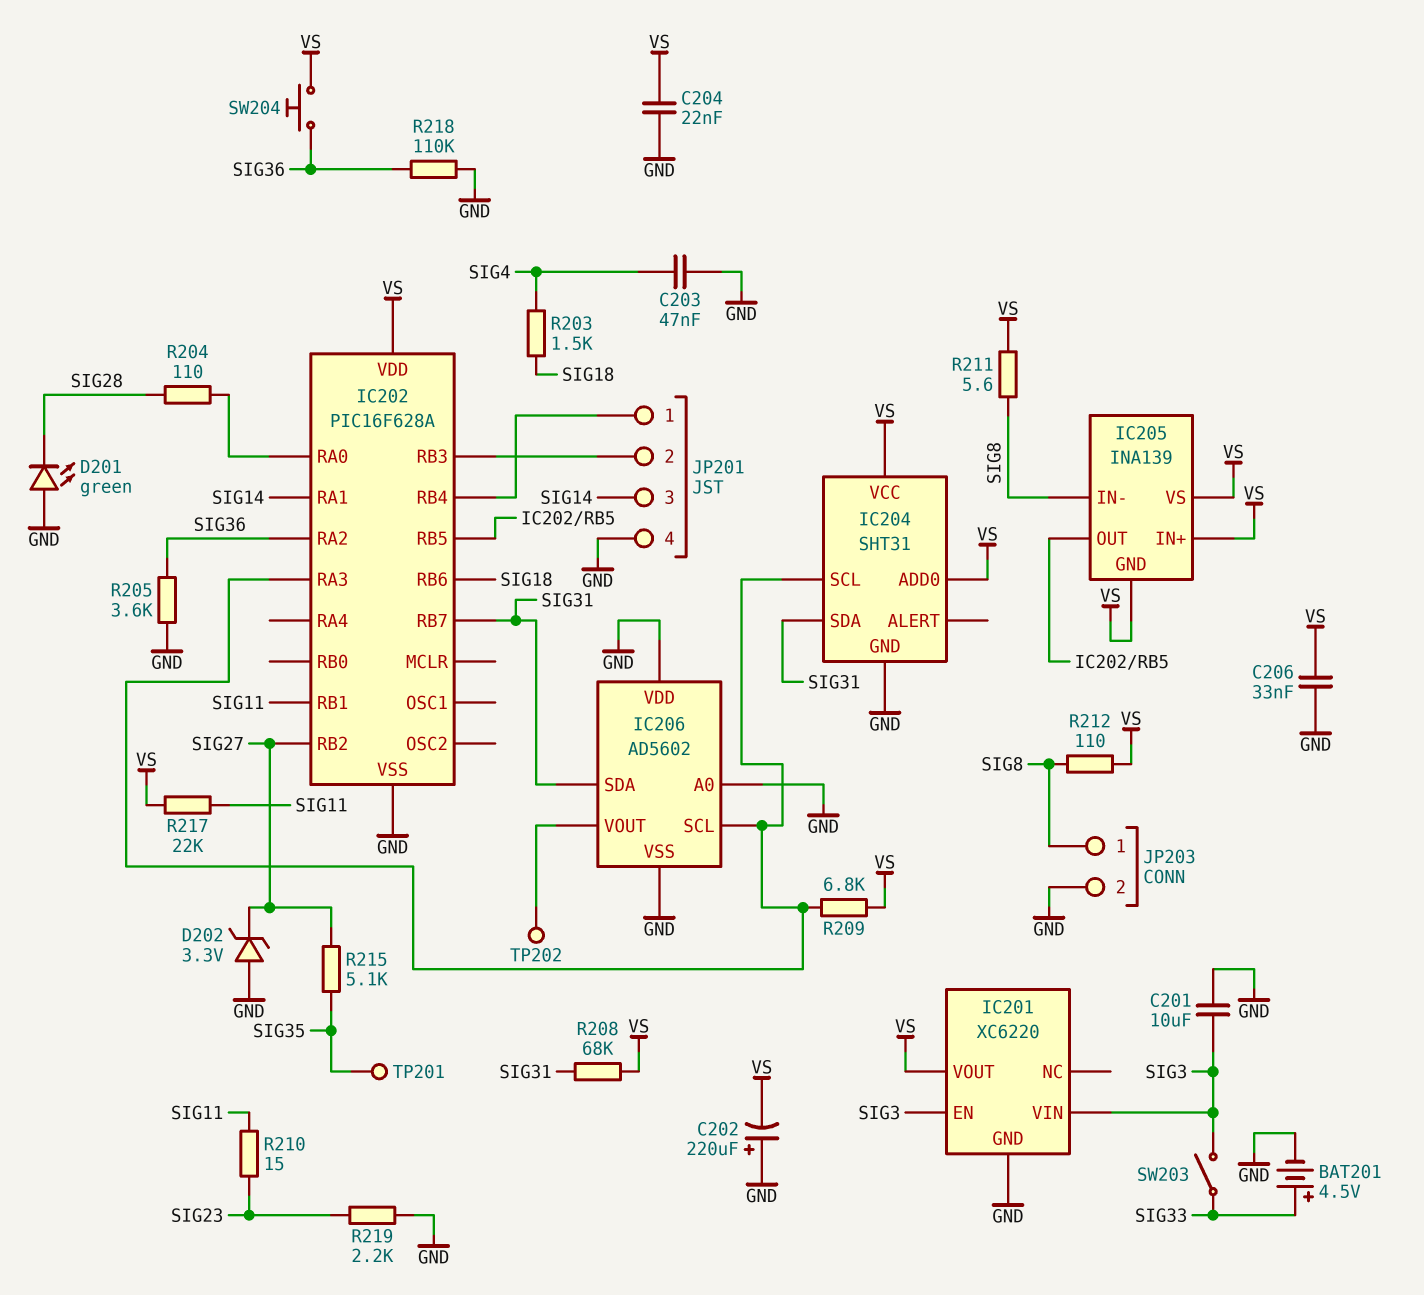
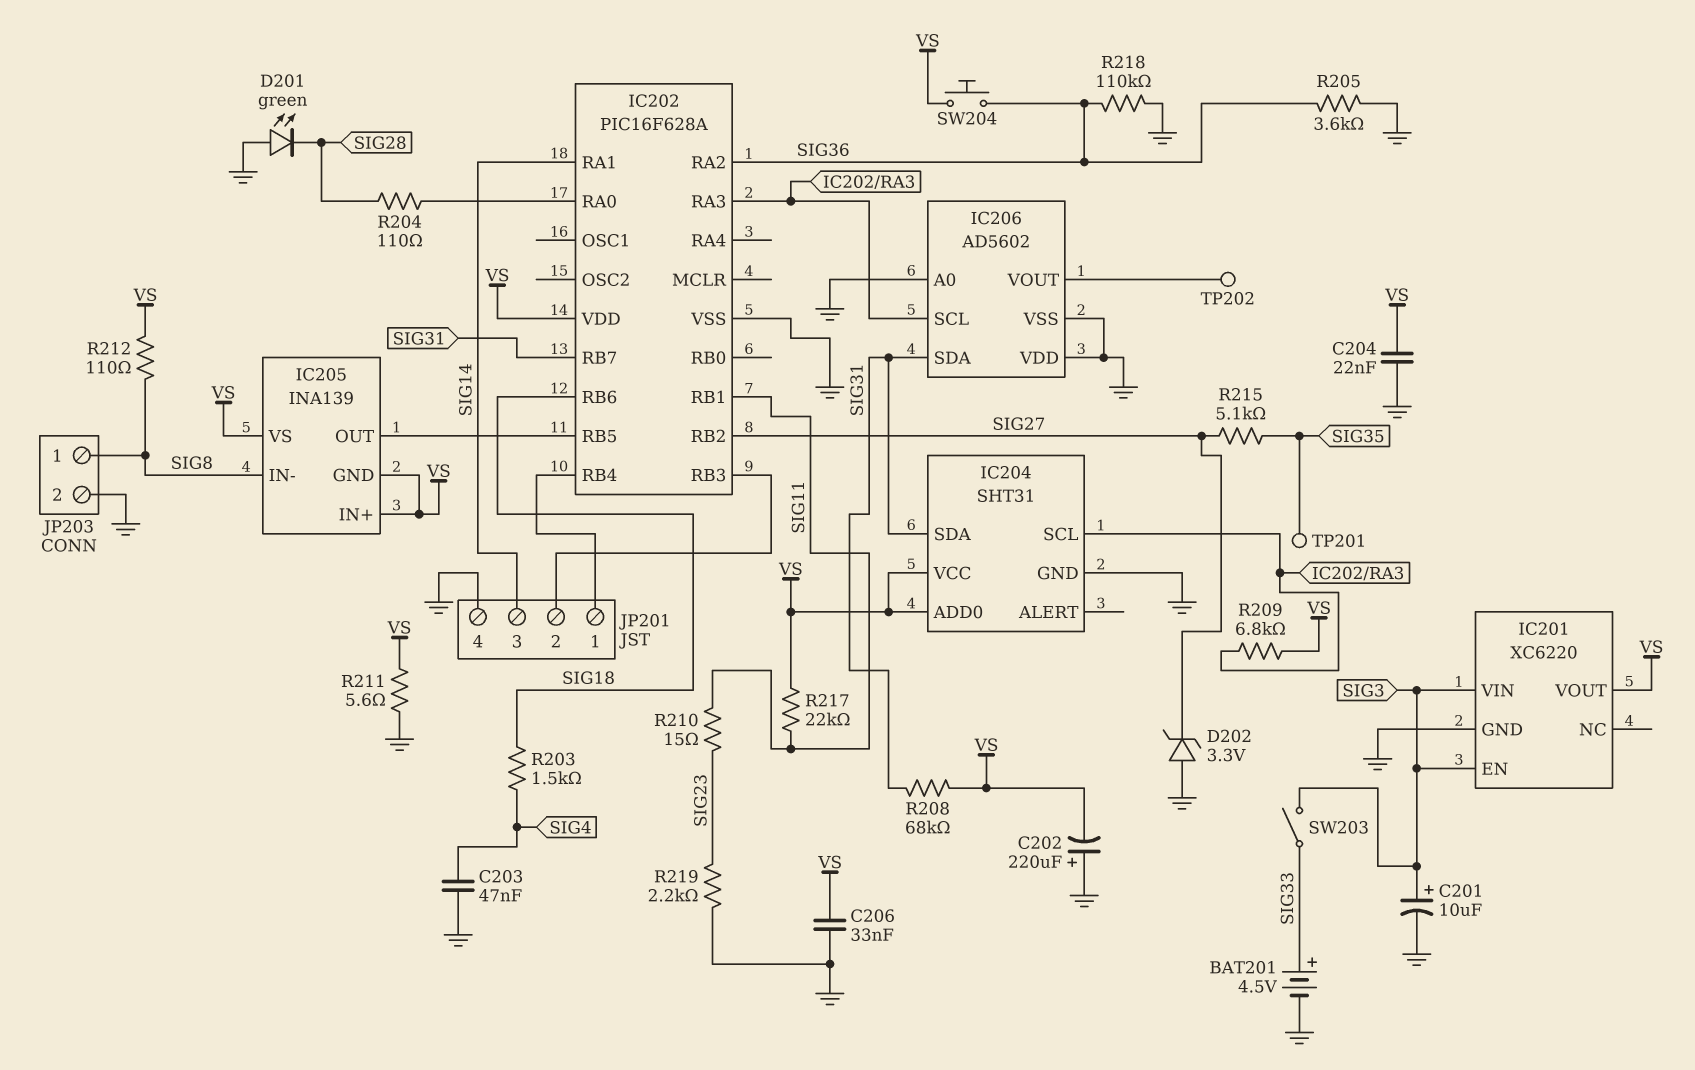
C201: 10uF (GND, SIG3) -> 10uF (plus SIG3, minus GND)
R211: 5.6 (SIG8, VS) -> 5.6 (GND, VS)

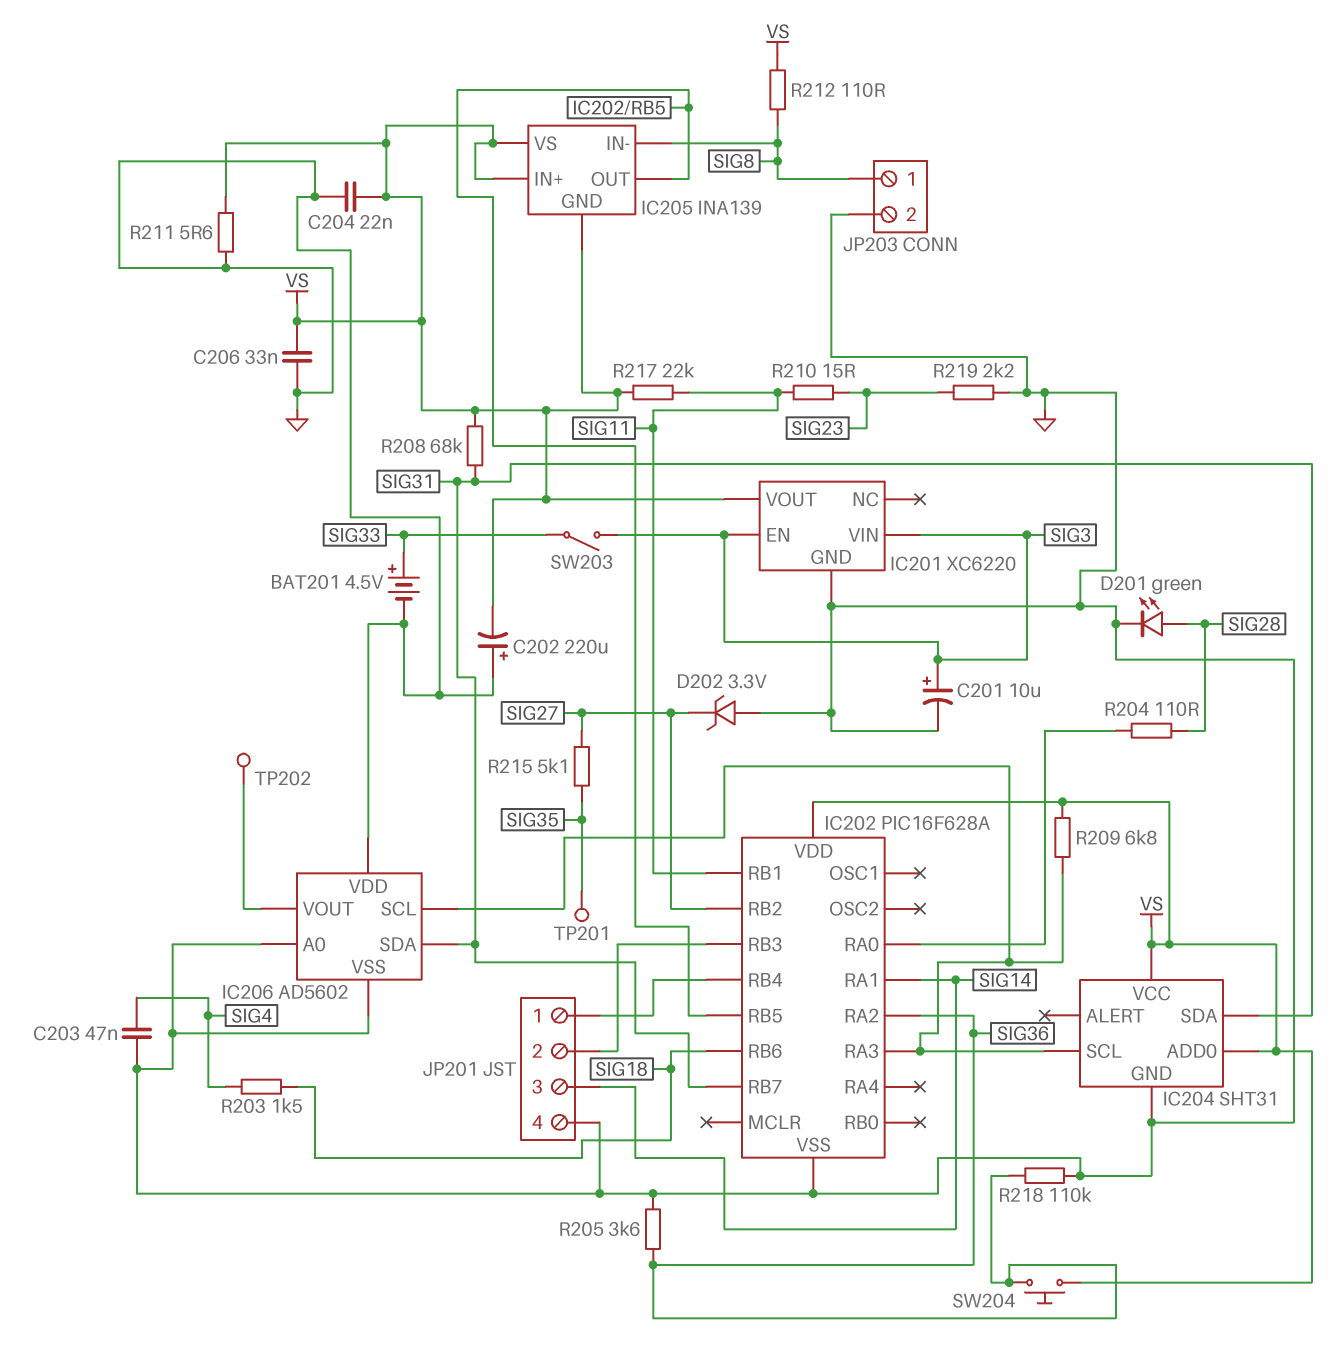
D201: LED green (A GND, K SIG28) -> LED green (A SIG28, K GND)

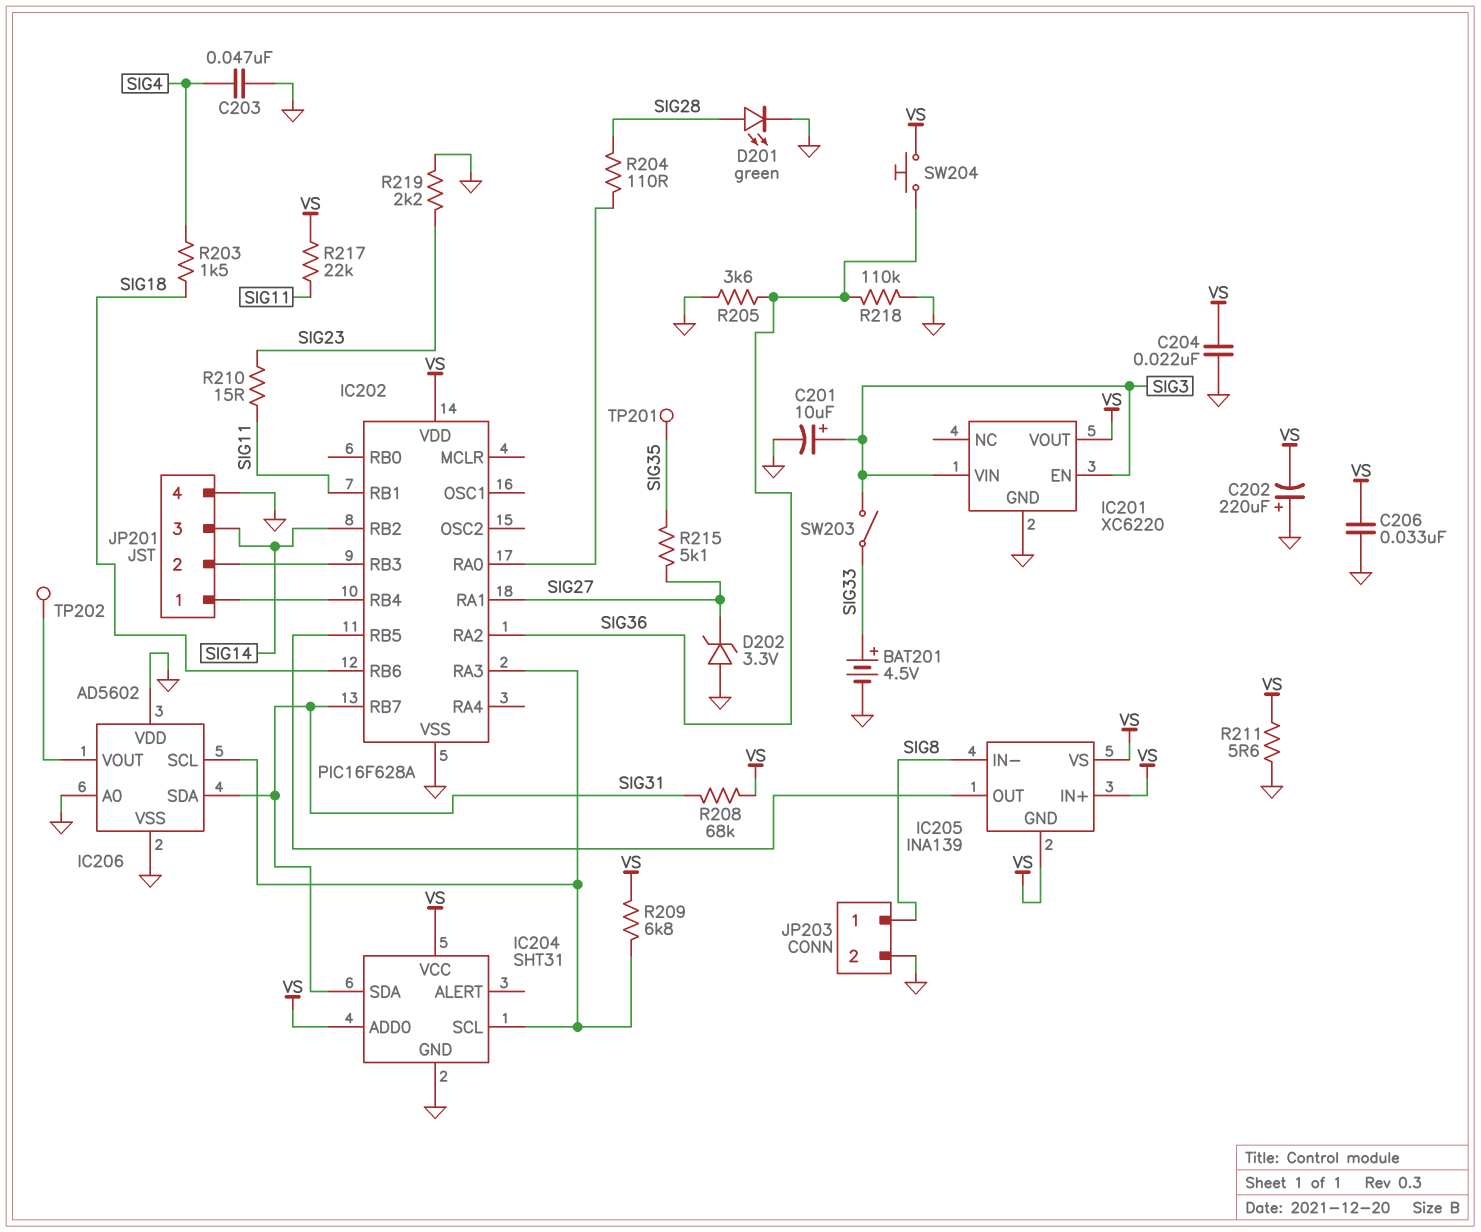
IC202 pin RA1: SIG14 -> SIG27
IC202 pin RB2: SIG27 -> SIG14
R212: 110 (SIG8, VS) -> none

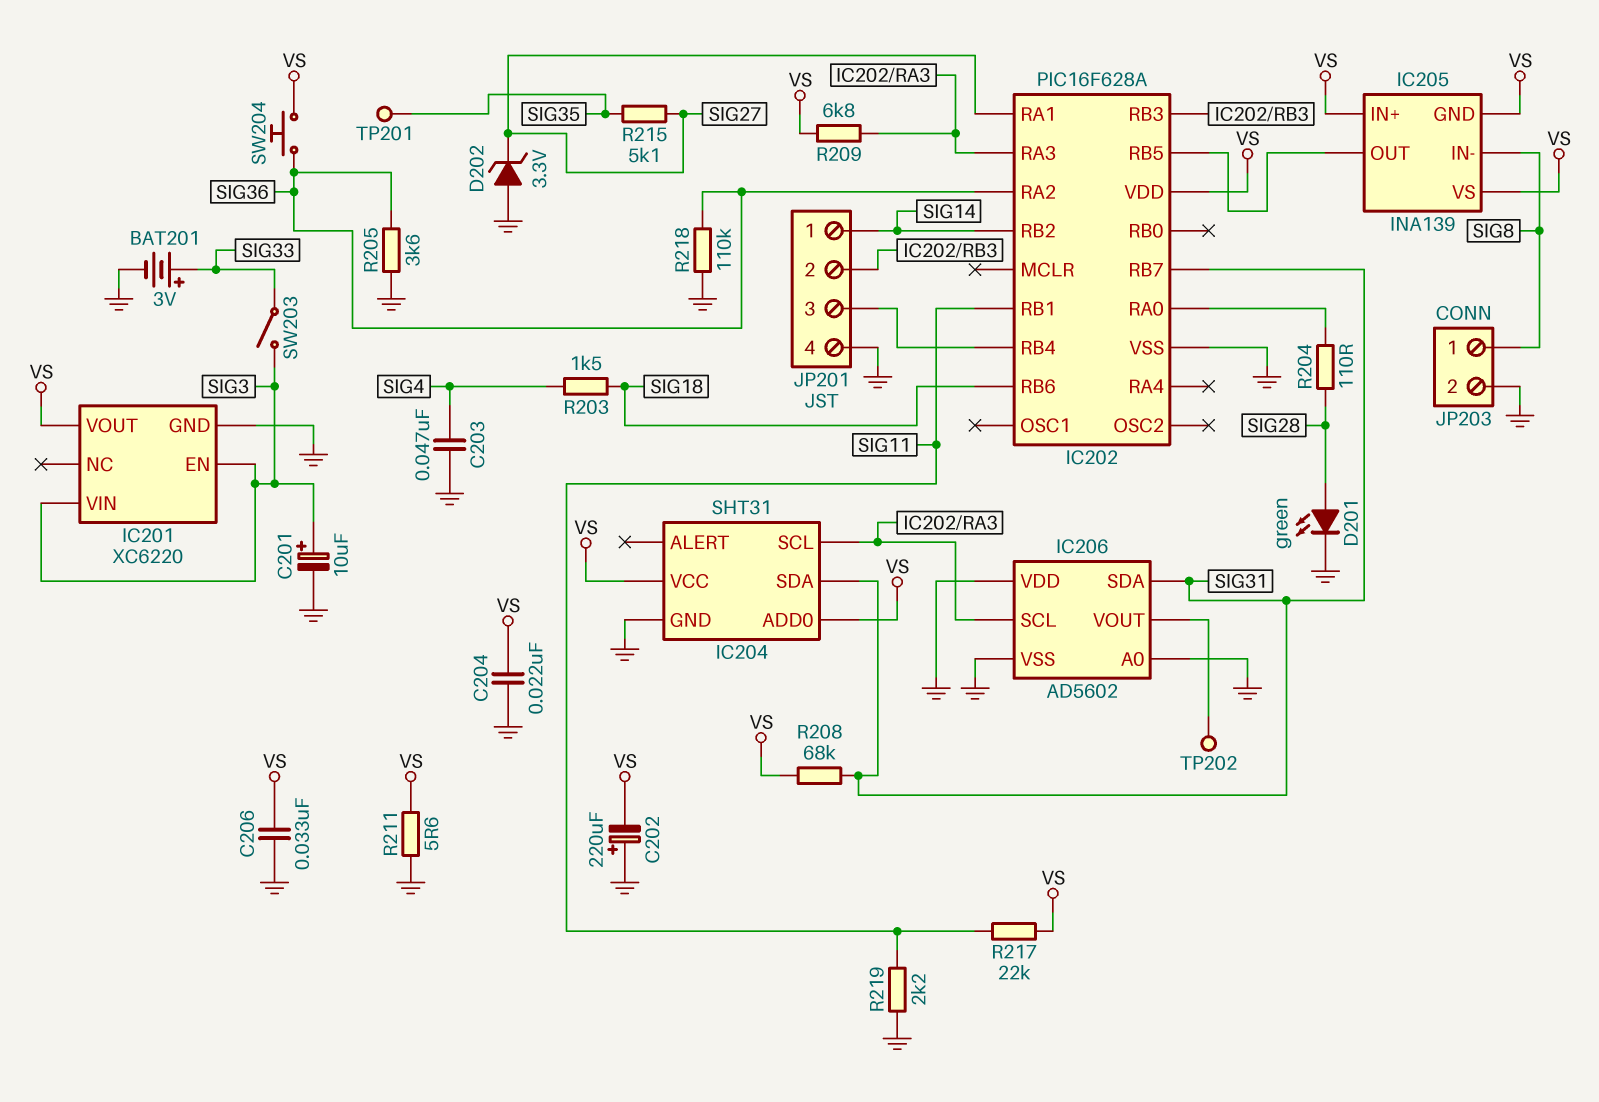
BAT201: 4.5V (plus SIG33, minus GND) -> 3V (plus SIG33, minus GND)
JP201 pin 1: IC202/RB4 -> SIG14
JP201 pin 3: SIG14 -> IC202/RB4
R210: 15 (SIG11, SIG23) -> none
R219: 2.2k (GND, SIG23) -> 2.2k (GND, SIG11)

